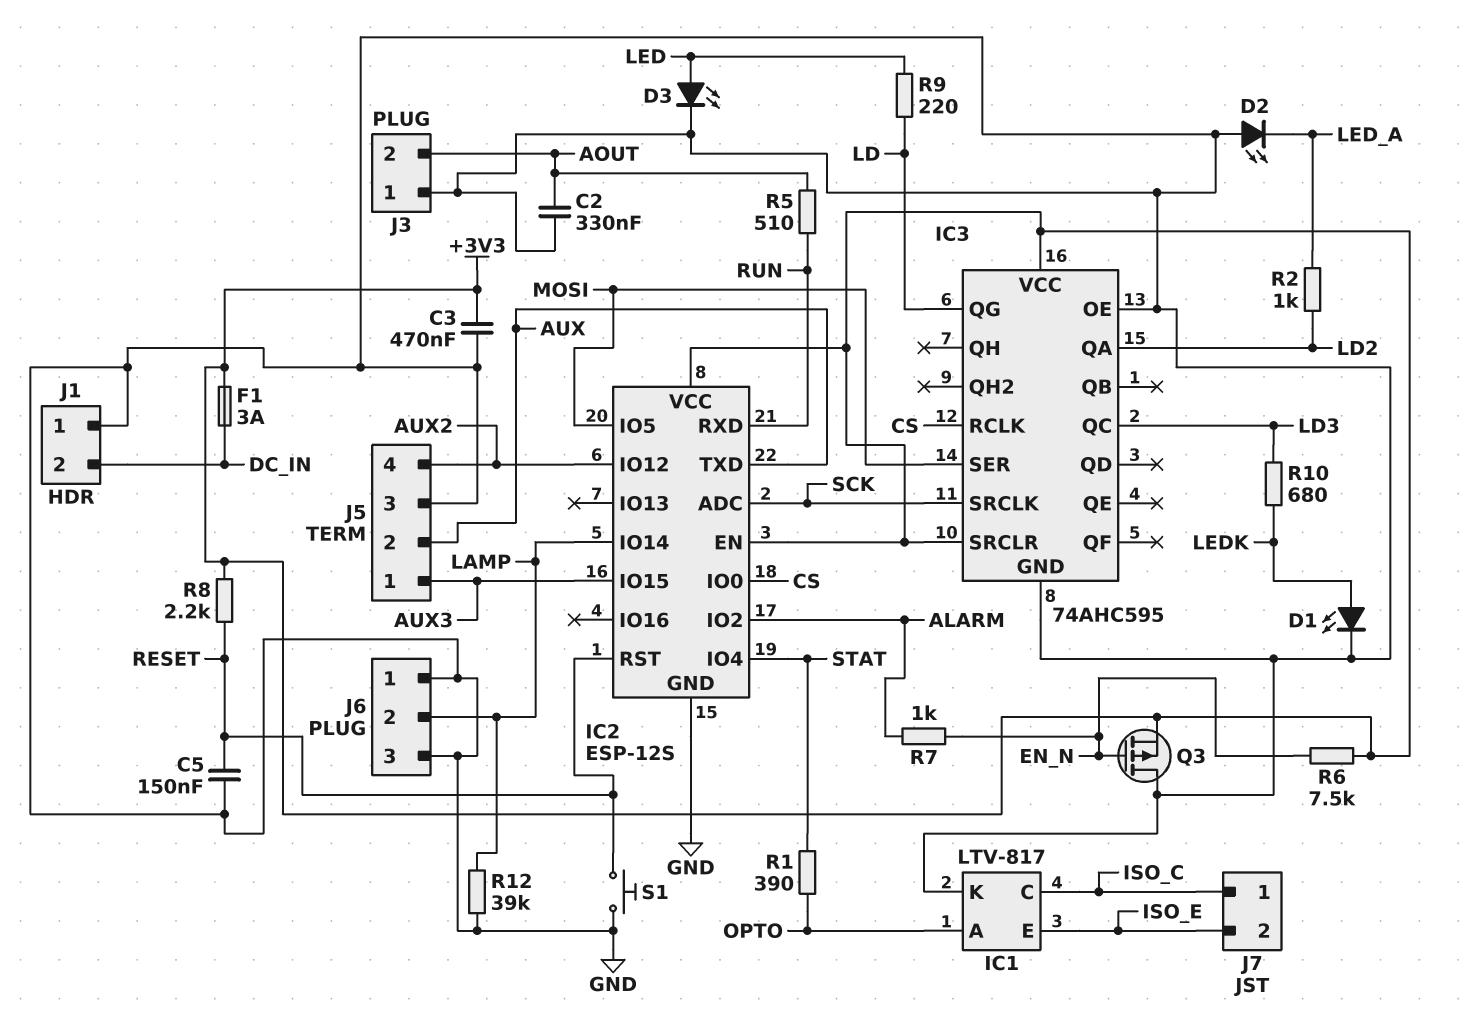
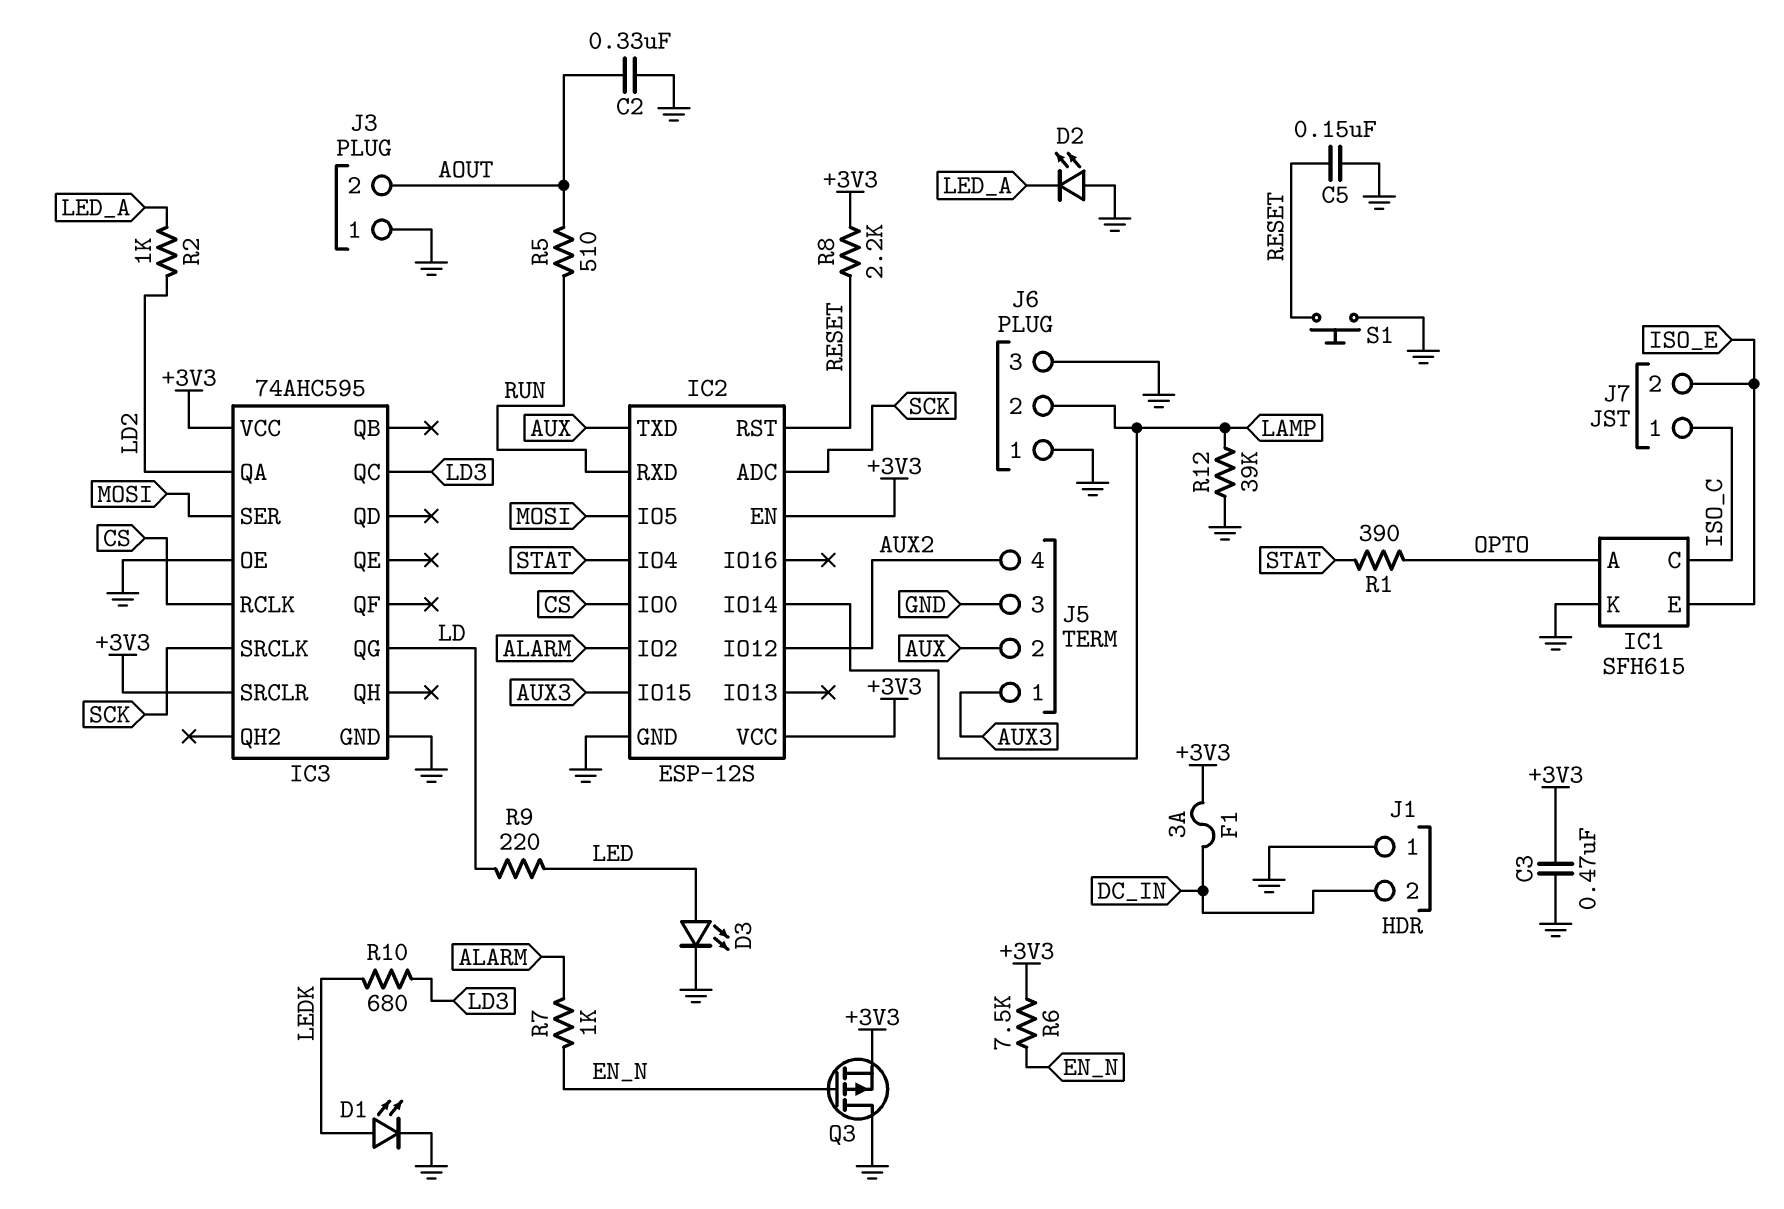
IC1: LTV-817 -> SFH615

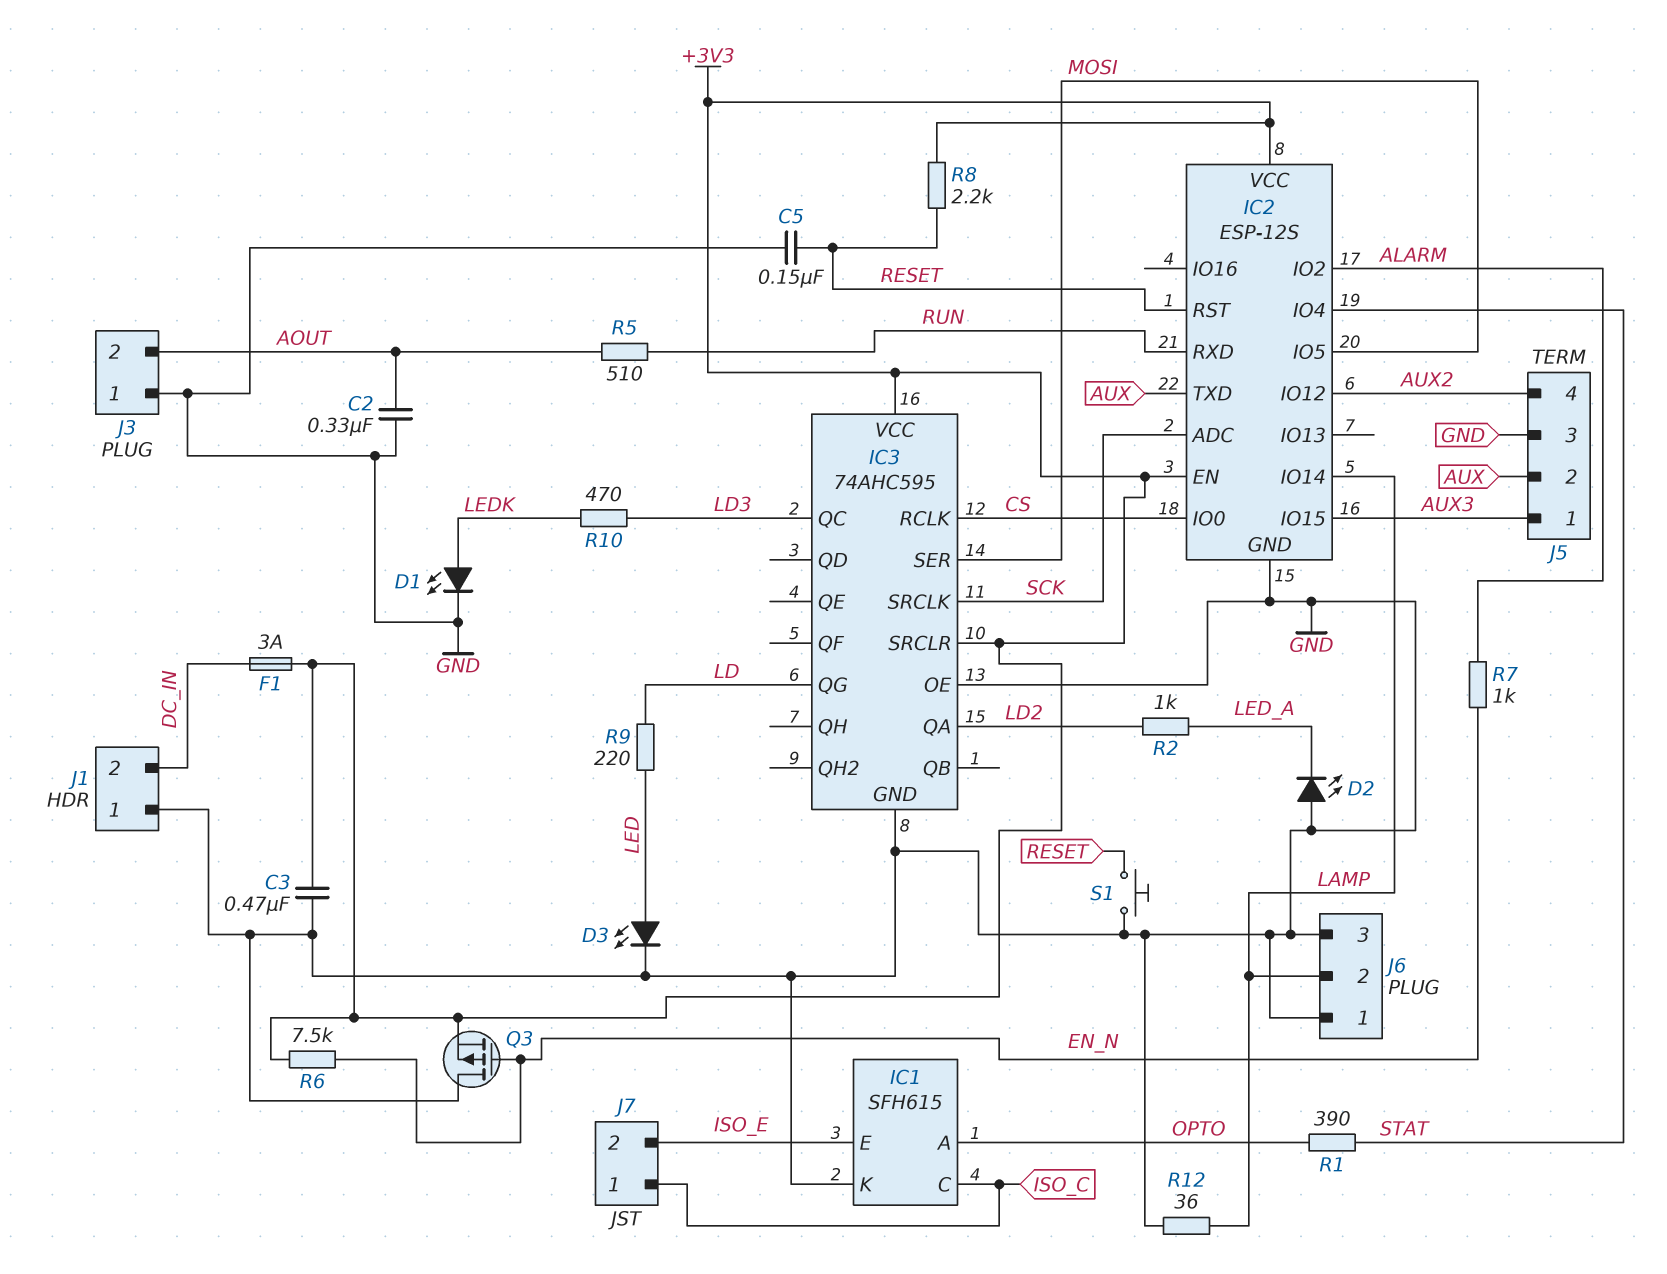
R10: 680 (LD3, LEDK) -> 470 (LD3, LEDK)
R12: 39k (GND, LAMP) -> 36 (GND, LAMP)

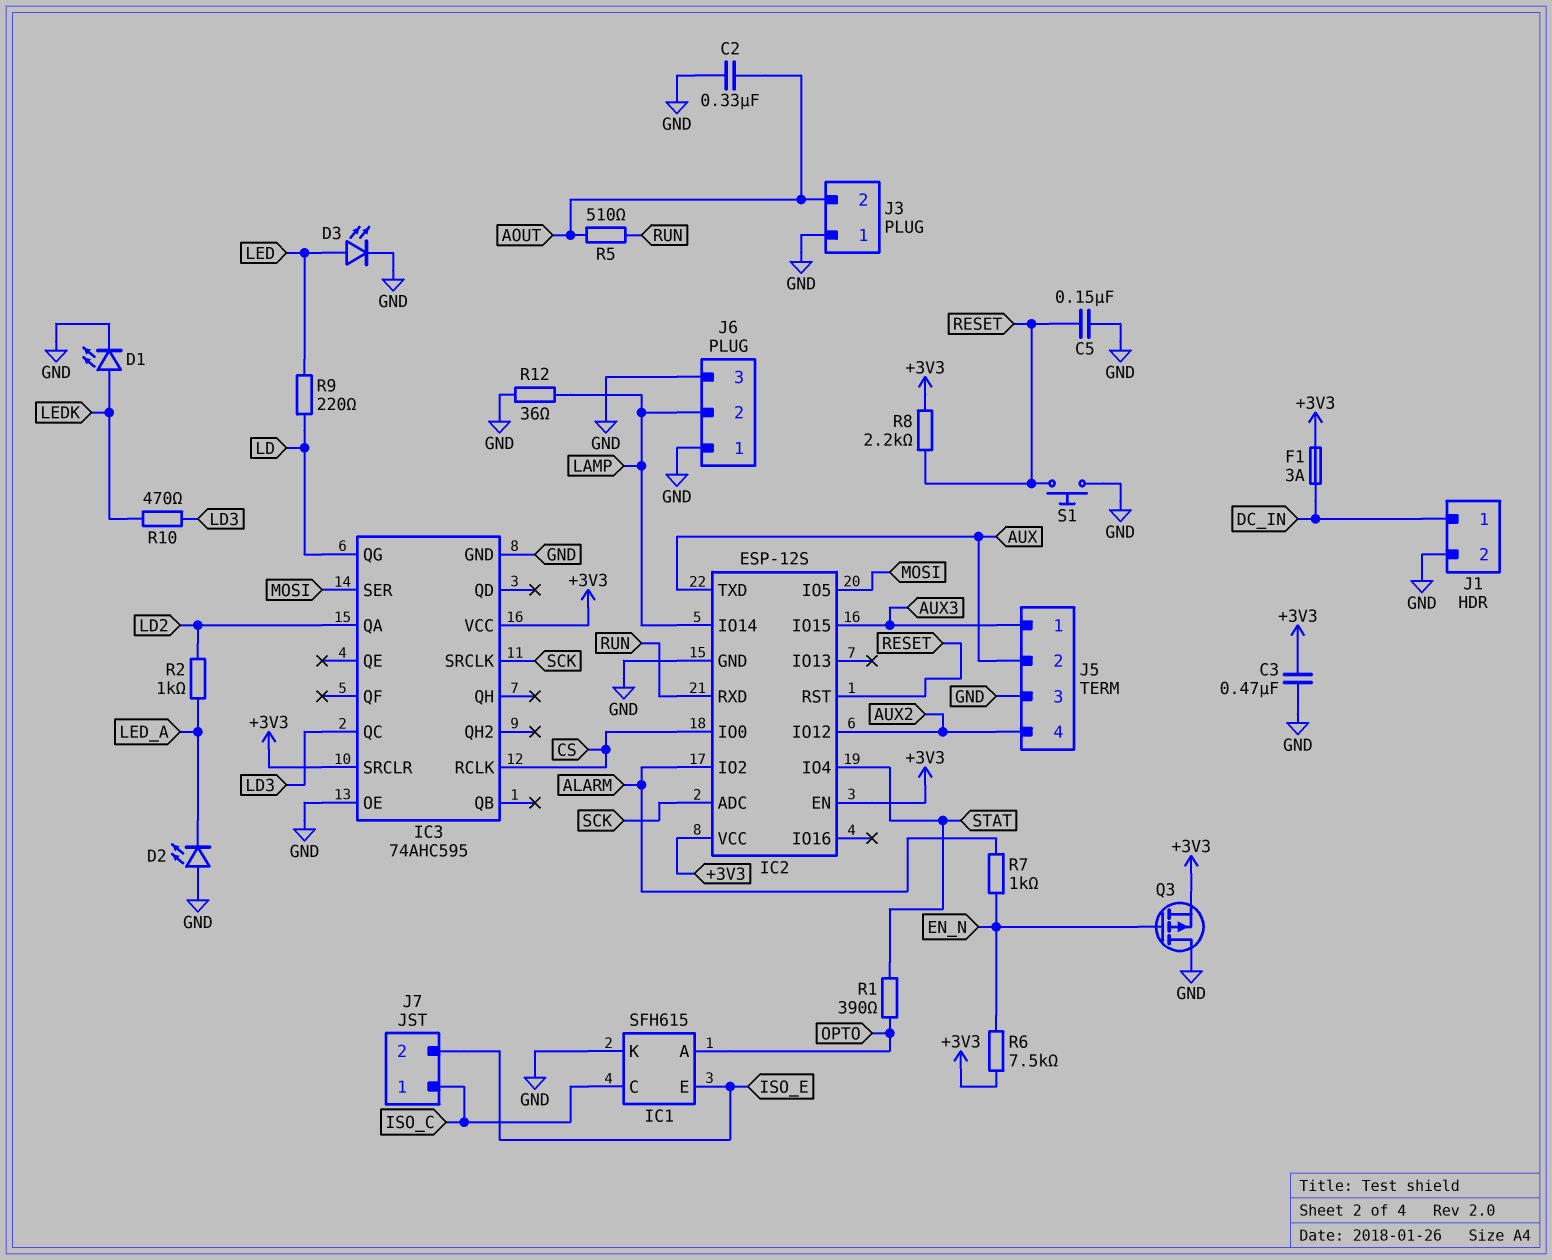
J1 pin 1: GND -> DC_IN
J1 pin 2: DC_IN -> GND

